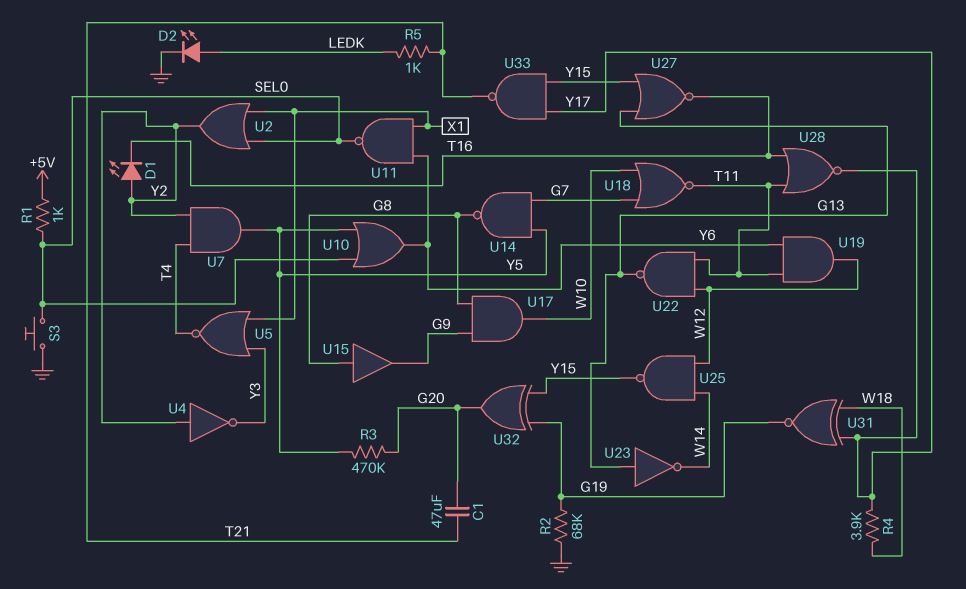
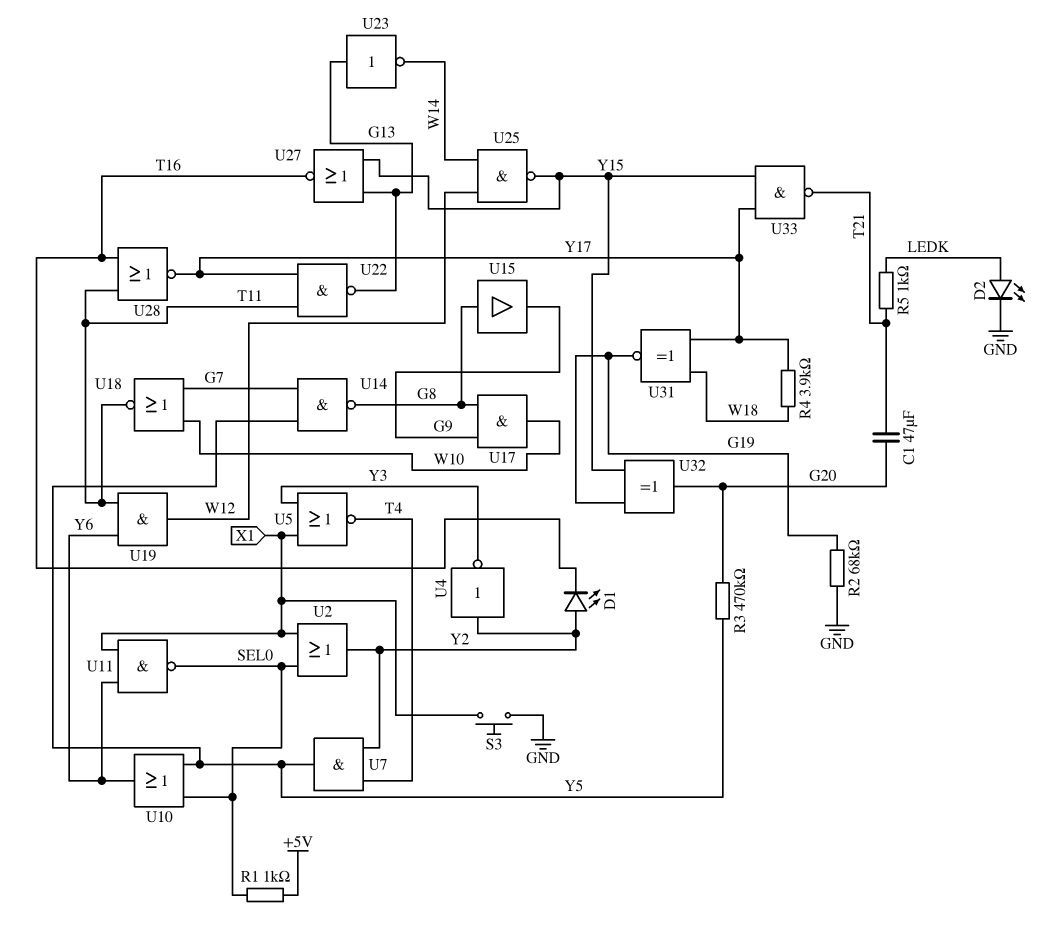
S3: button (GND, SEL0) -> button (GND, X1)
U22: NAND (in T11, in W12, out G13) -> NAND (in T11, in Y17, out G13)

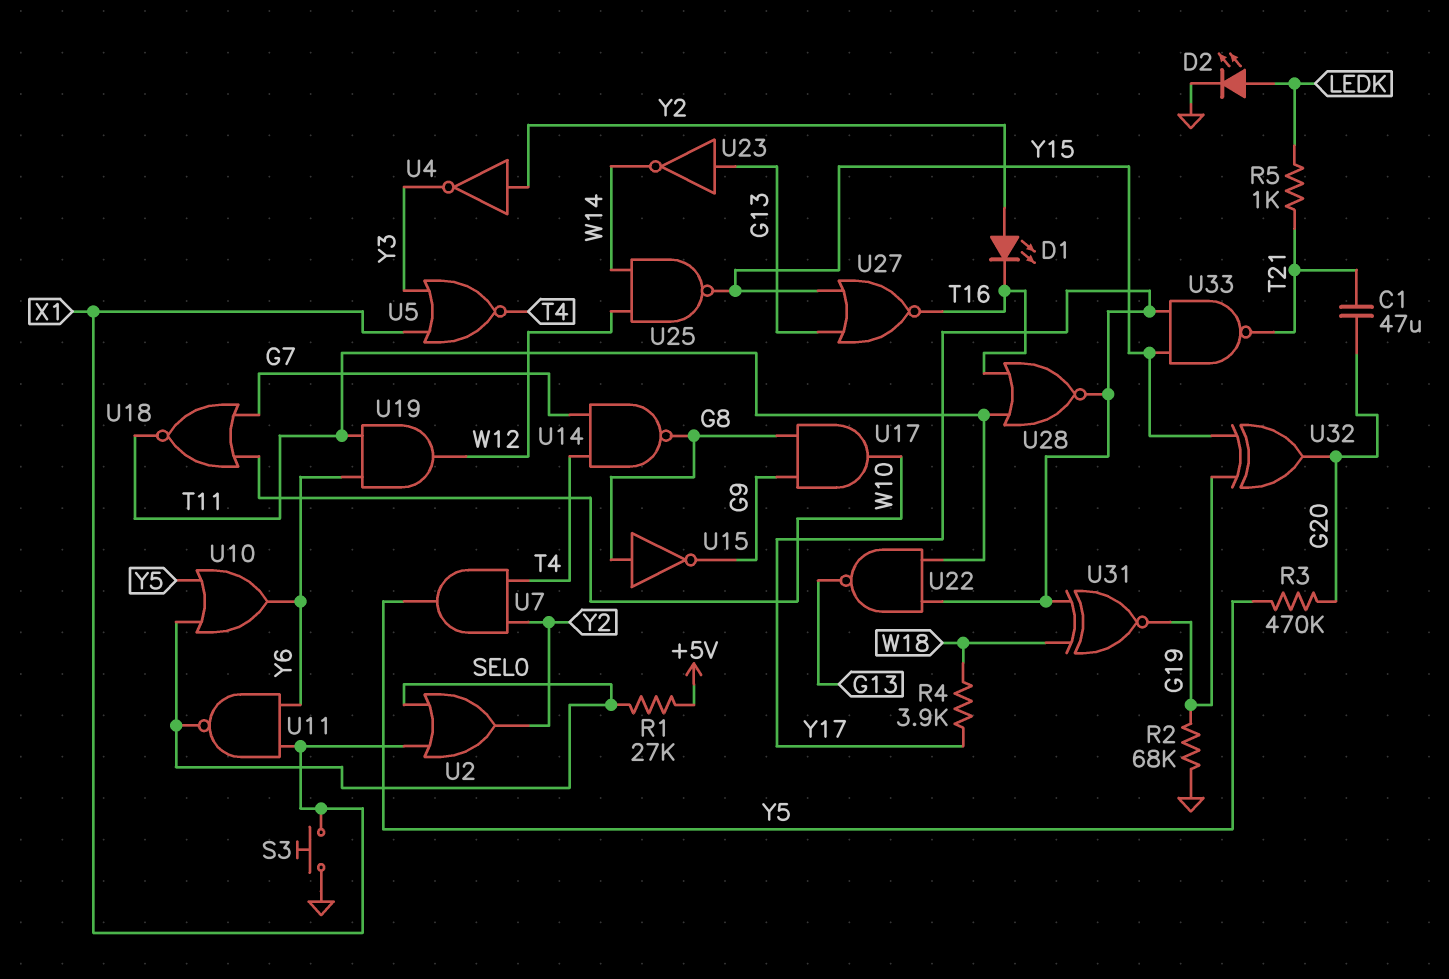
R1: 1k (+5V, SEL0) -> 27k (+5V, SEL0)
U14: NAND (in G7, in Y5, out G8) -> NAND (in G7, in T4, out G8)
U15: buffer (in G8, out G9) -> NOT (in G8, out G9)

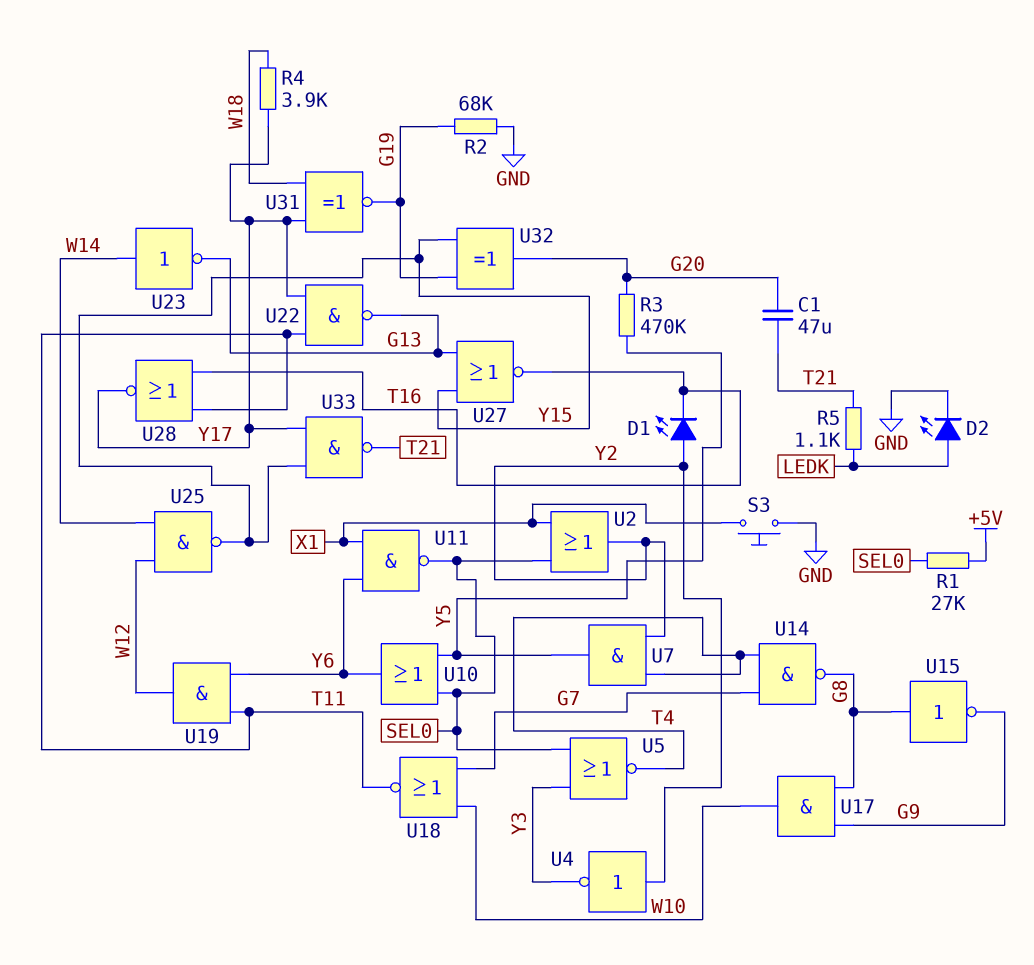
R5: 1k (LEDK, T21) -> 1.1k (LEDK, T21)
U5: NOR (in X1, in Y3, out T4) -> NOR (in SEL0, in Y3, out T4)
U23: NOT (in G13, out W14) -> NOT (in W14, out G13)

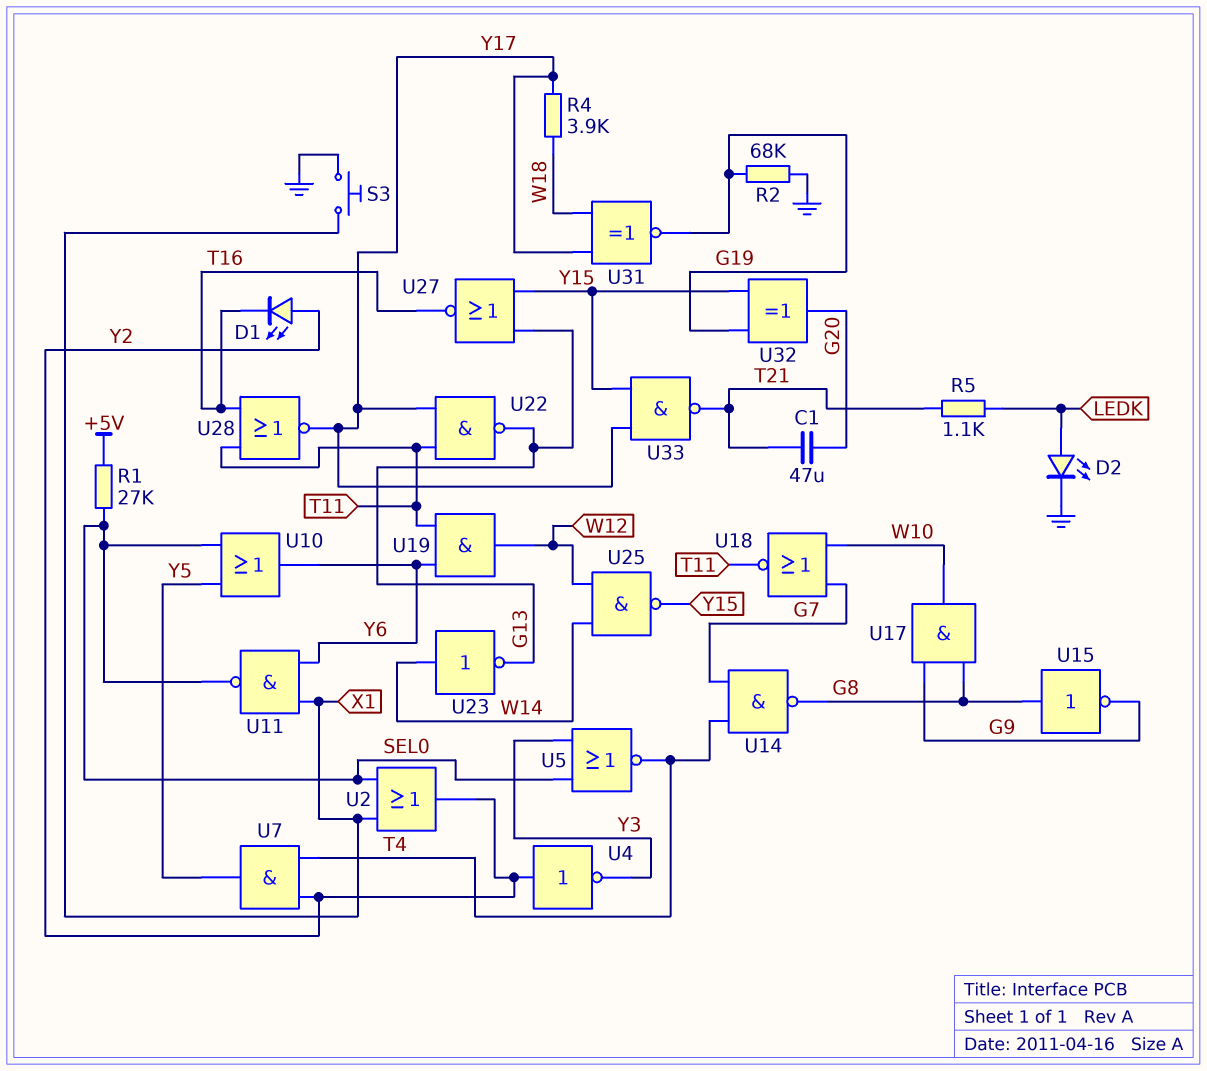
R3: 470k (G20, Y5) -> none

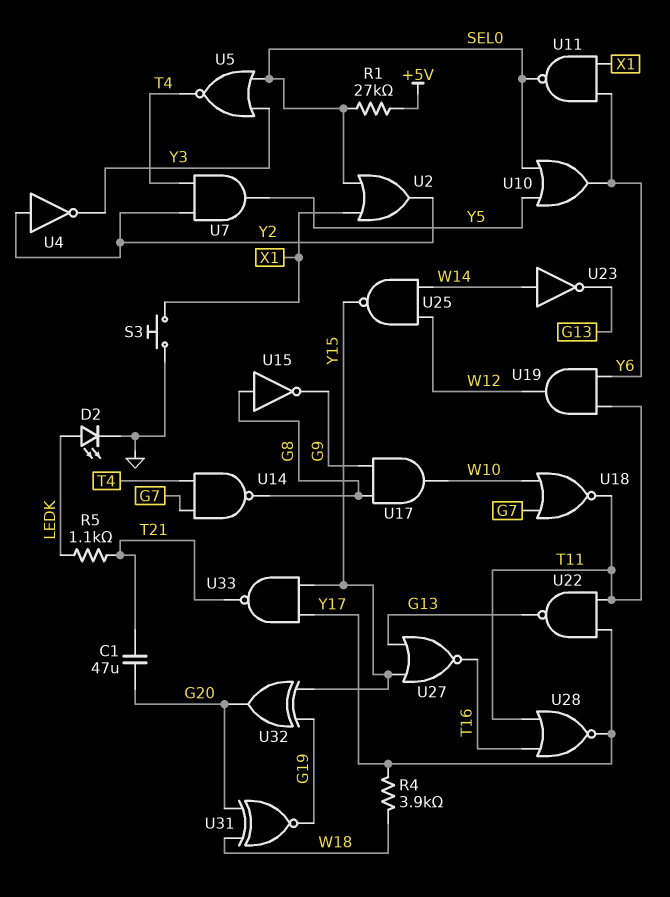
D1: LED (A Y2, K T16) -> none
R2: 68k (G19, GND) -> none
U31: XNOR (in W18, in Y17, out G19) -> XNOR (in G20, in W18, out G19)

